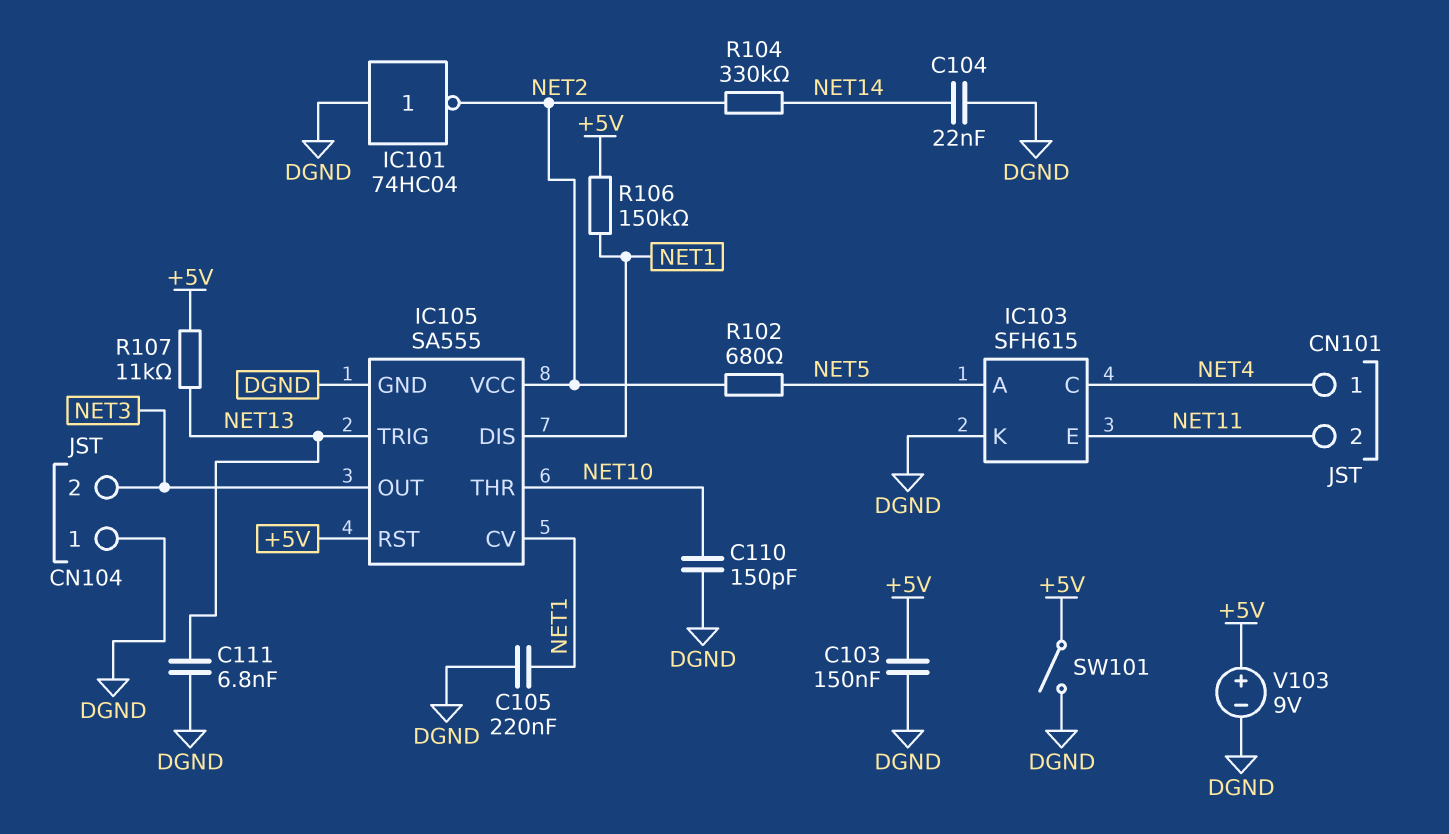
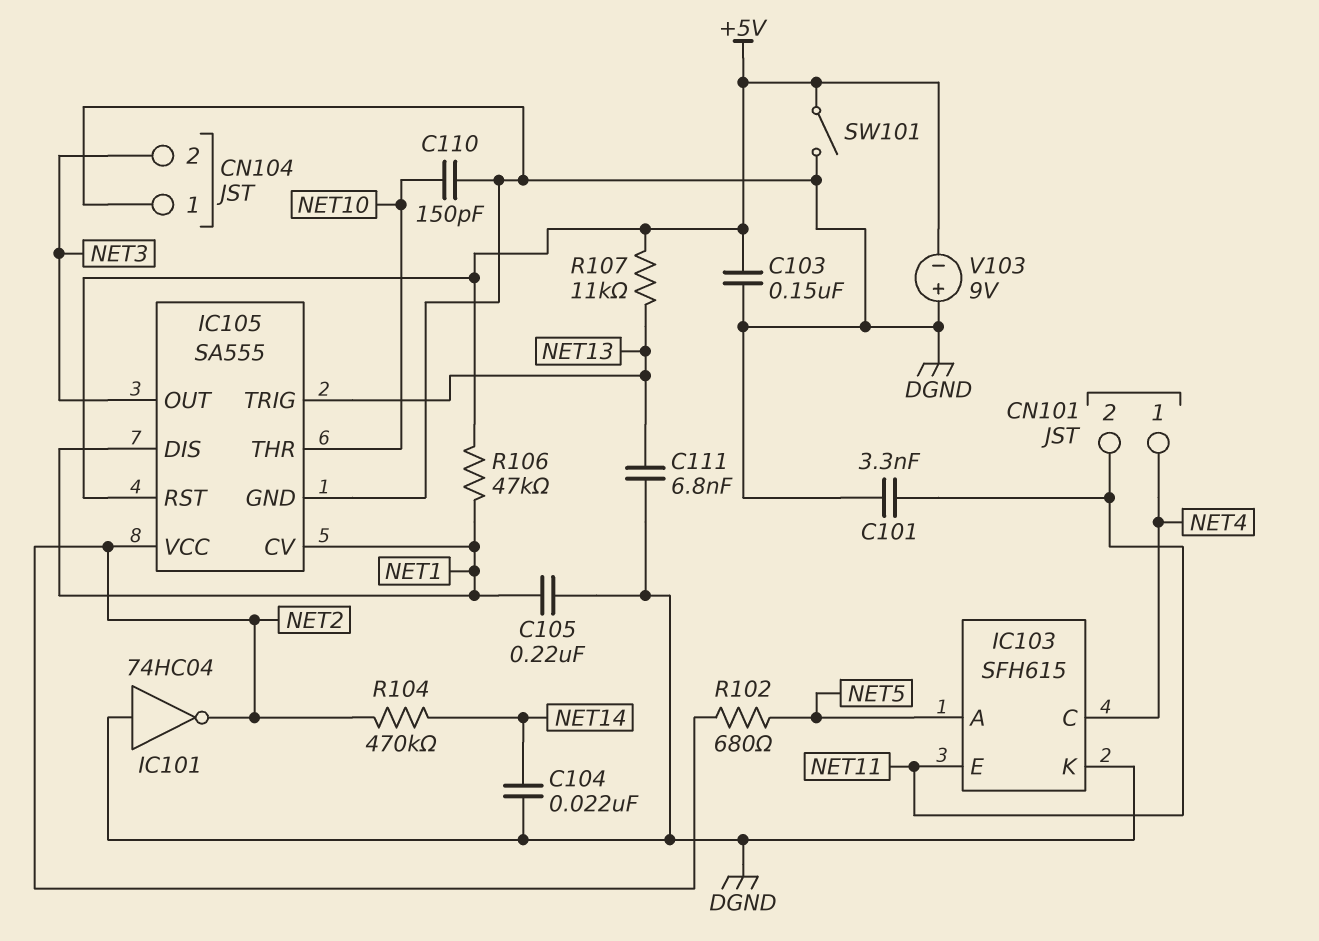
C101: none -> 3.3nF (DGND, NET11)
R104: 330k (NET2, NET14) -> 470k (NET2, NET14)
R106: 150k (+5V, NET1) -> 47k (+5V, NET1)
V103: 9V (plus +5V, minus DGND) -> 9V (plus DGND, minus +5V)

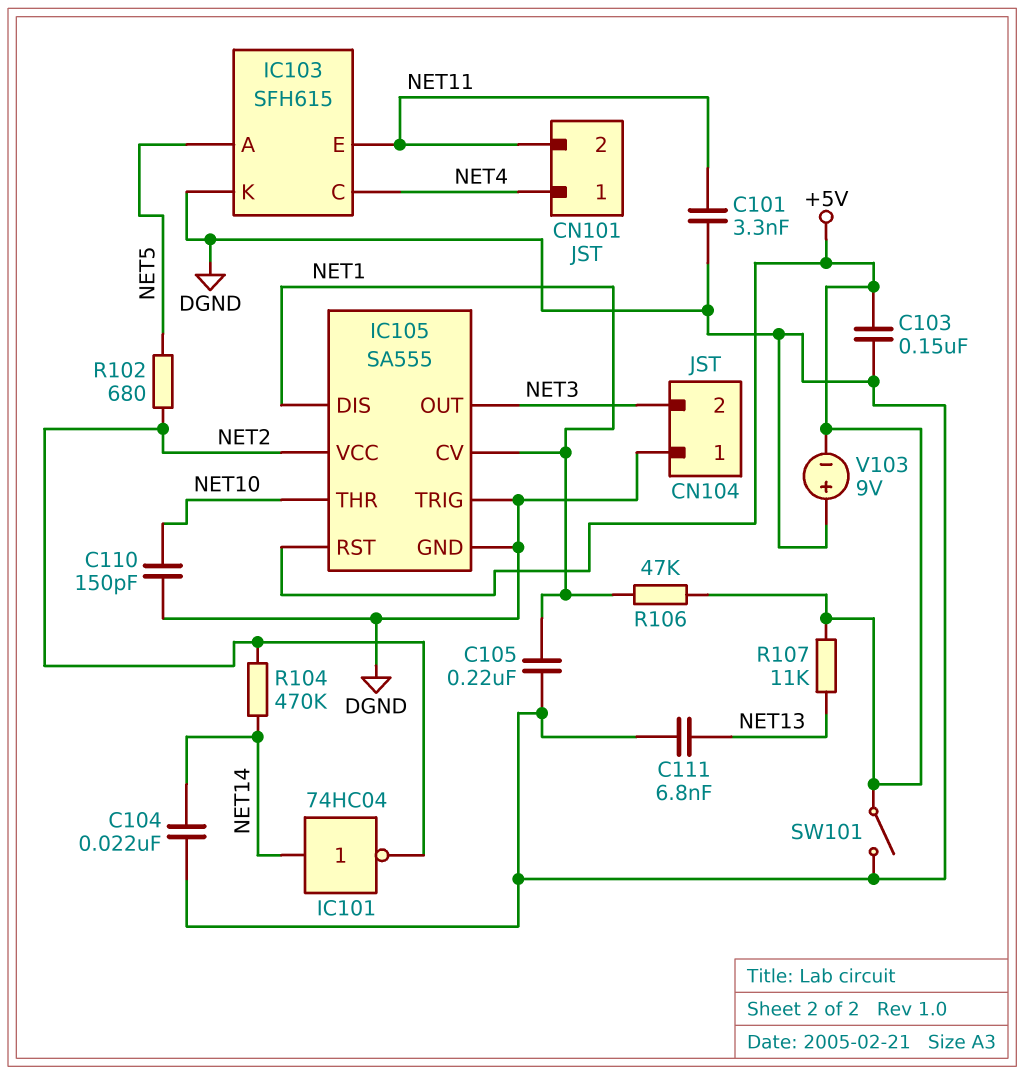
IC101: NOT 74HC04 (in DGND, out NET2) -> NOT 74HC04 (in NET14, out NET2)
IC105 pin TRIG: NET13 -> DGND

